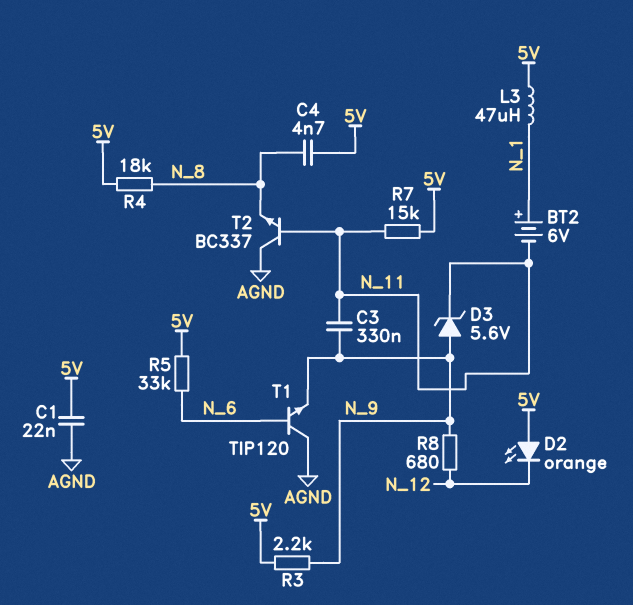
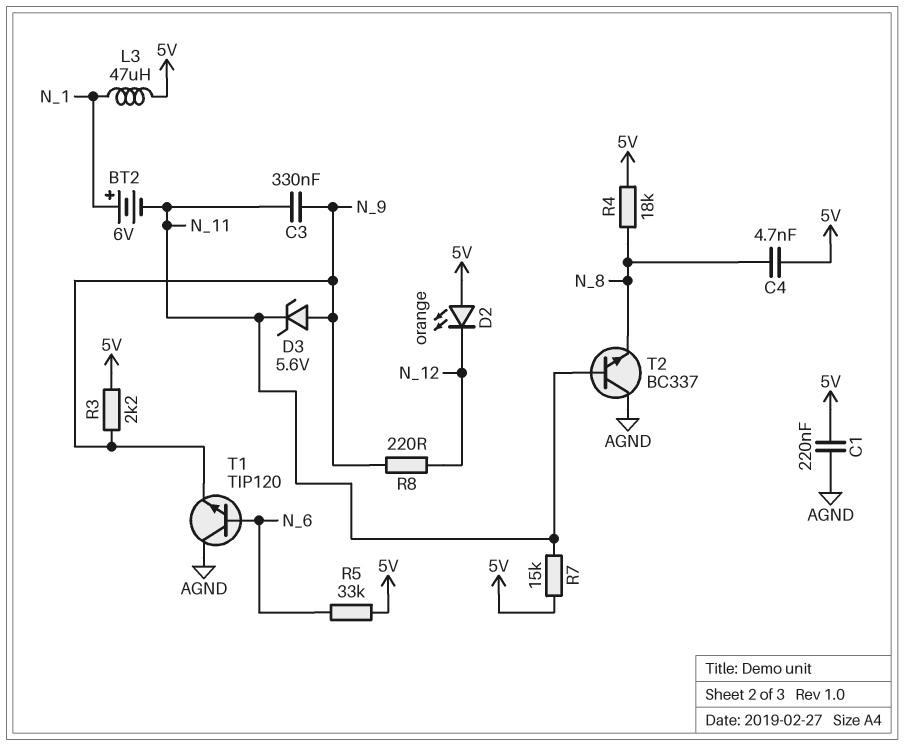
C1: 22nF (5V, AGND) -> 220nF (5V, AGND)
R8: 680 (N_9, N_12) -> 220 (N_9, N_12)

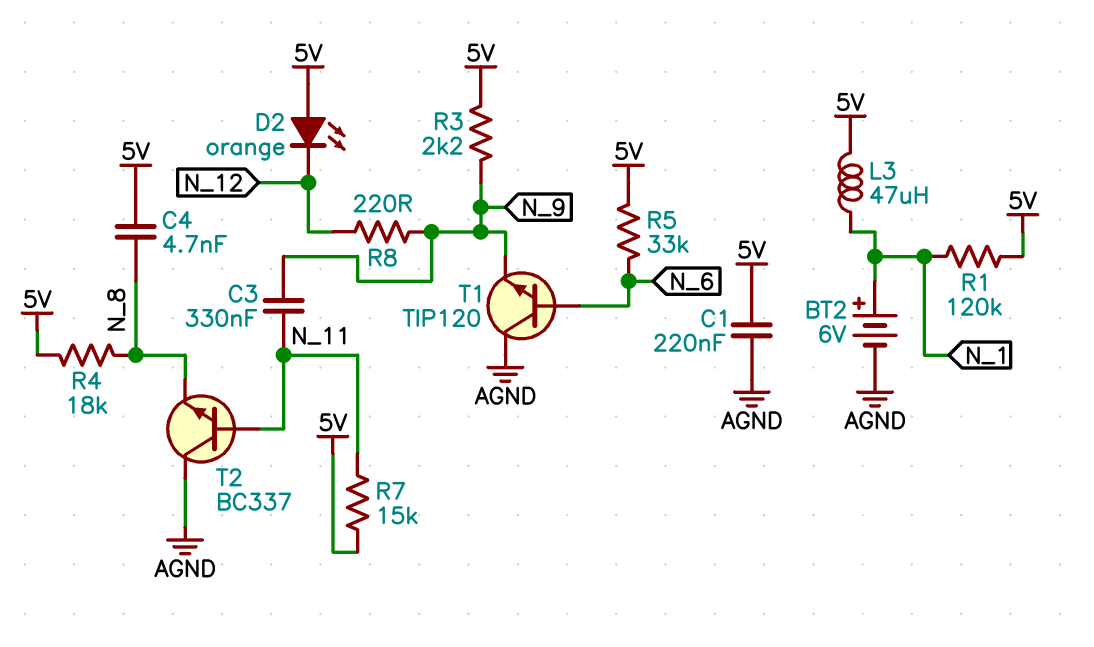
BT2: 6V (plus N_1, minus N_11) -> 6V (plus N_1, minus AGND)
D3: zener 5.6V (A N_9, K N_11) -> none
R1: none -> 120k (5V, N_1)

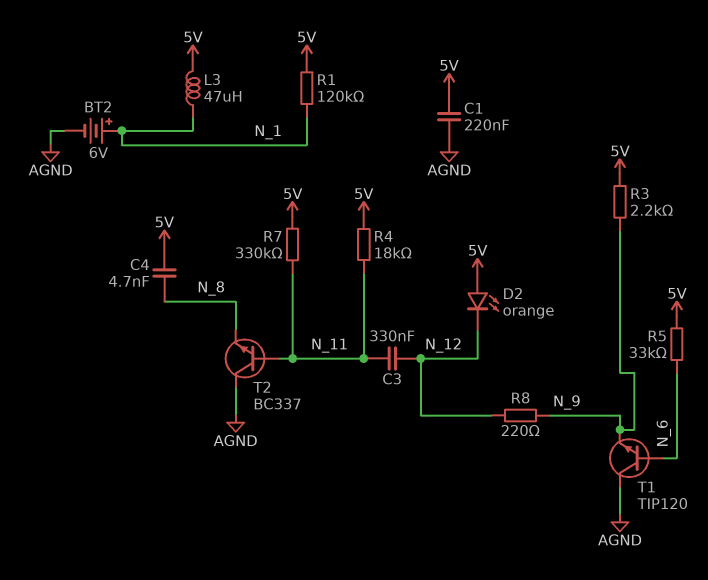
C3: 330nF (N_9, N_11) -> 330nF (N_11, N_12)
R4: 18k (5V, N_8) -> 18k (5V, N_11)
R7: 15k (5V, N_11) -> 330k (5V, N_11)

